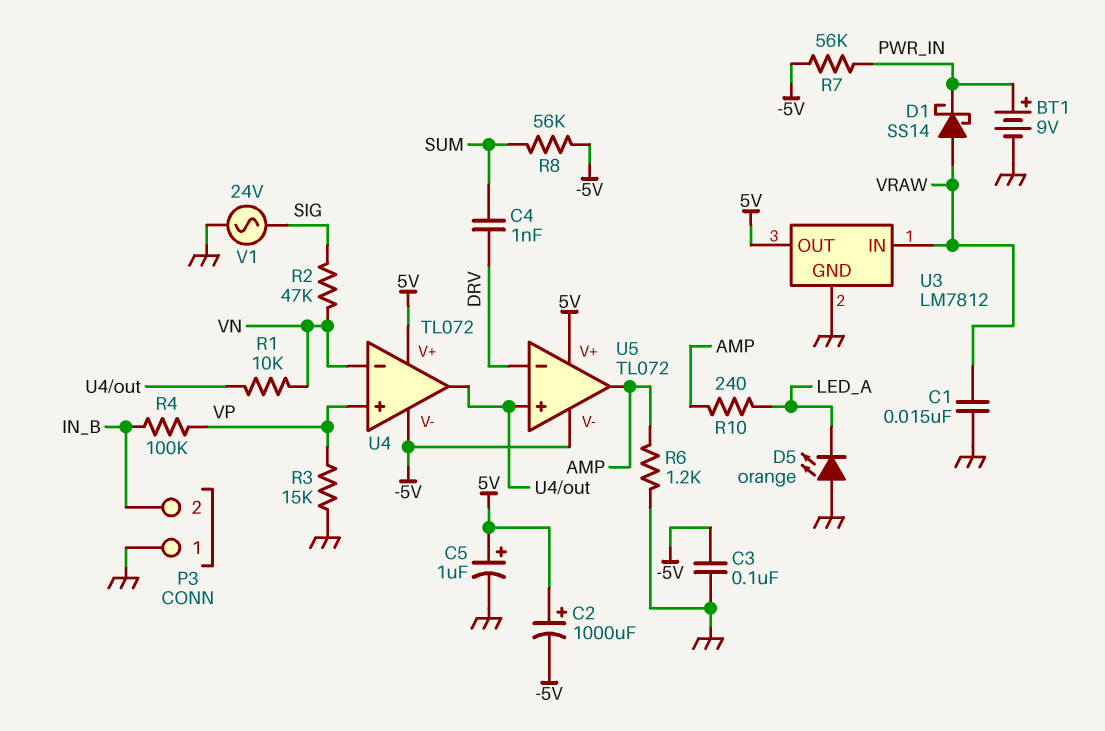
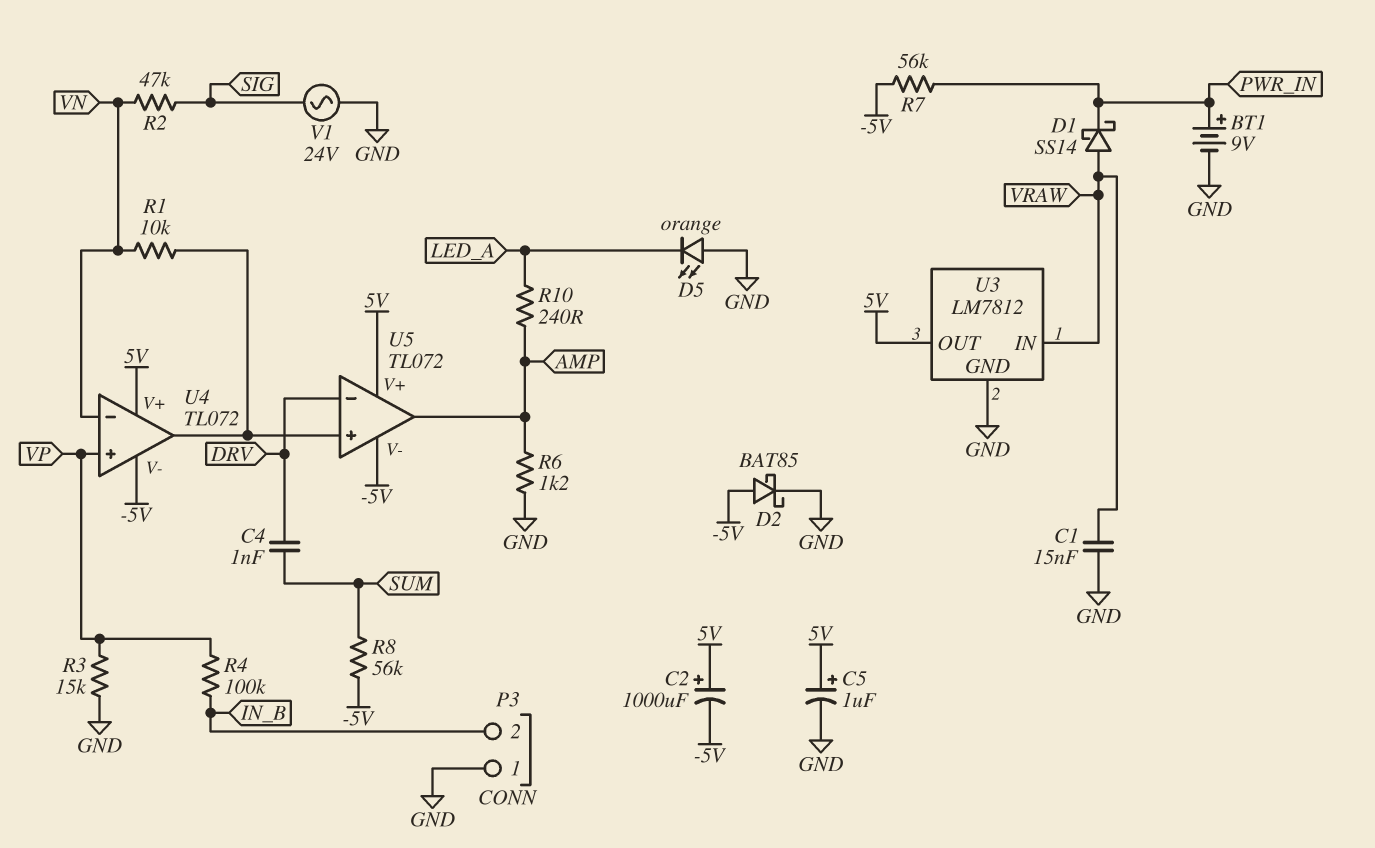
C3: 100nF (-5V, GND) -> none
D2: none -> schottky BAT85 (A -5V, K GND)

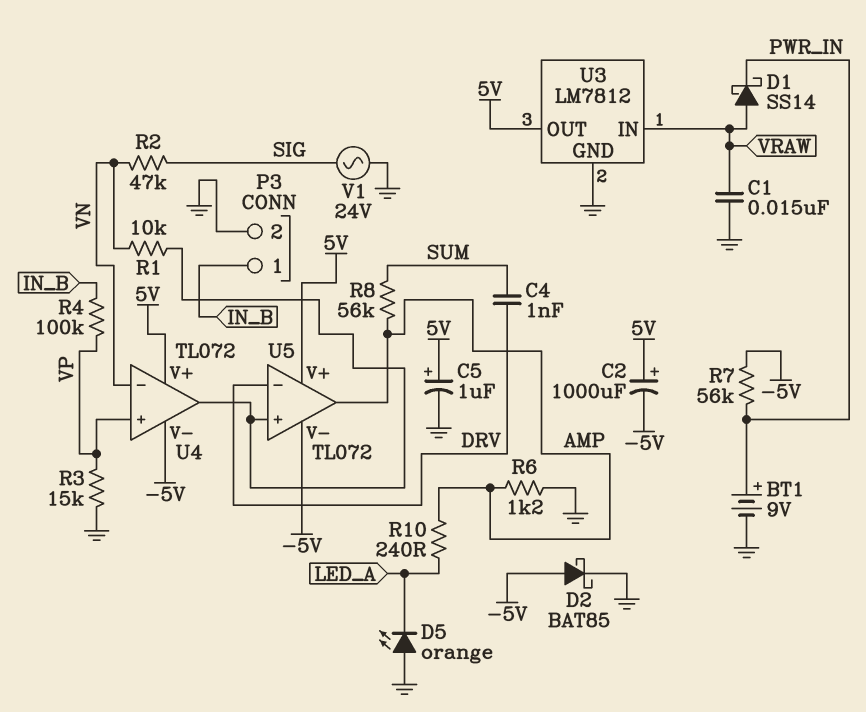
P3 pin 1: GND -> IN_B
P3 pin 2: IN_B -> GND
R8: 56k (-5V, SUM) -> 56k (AMP, SUM)

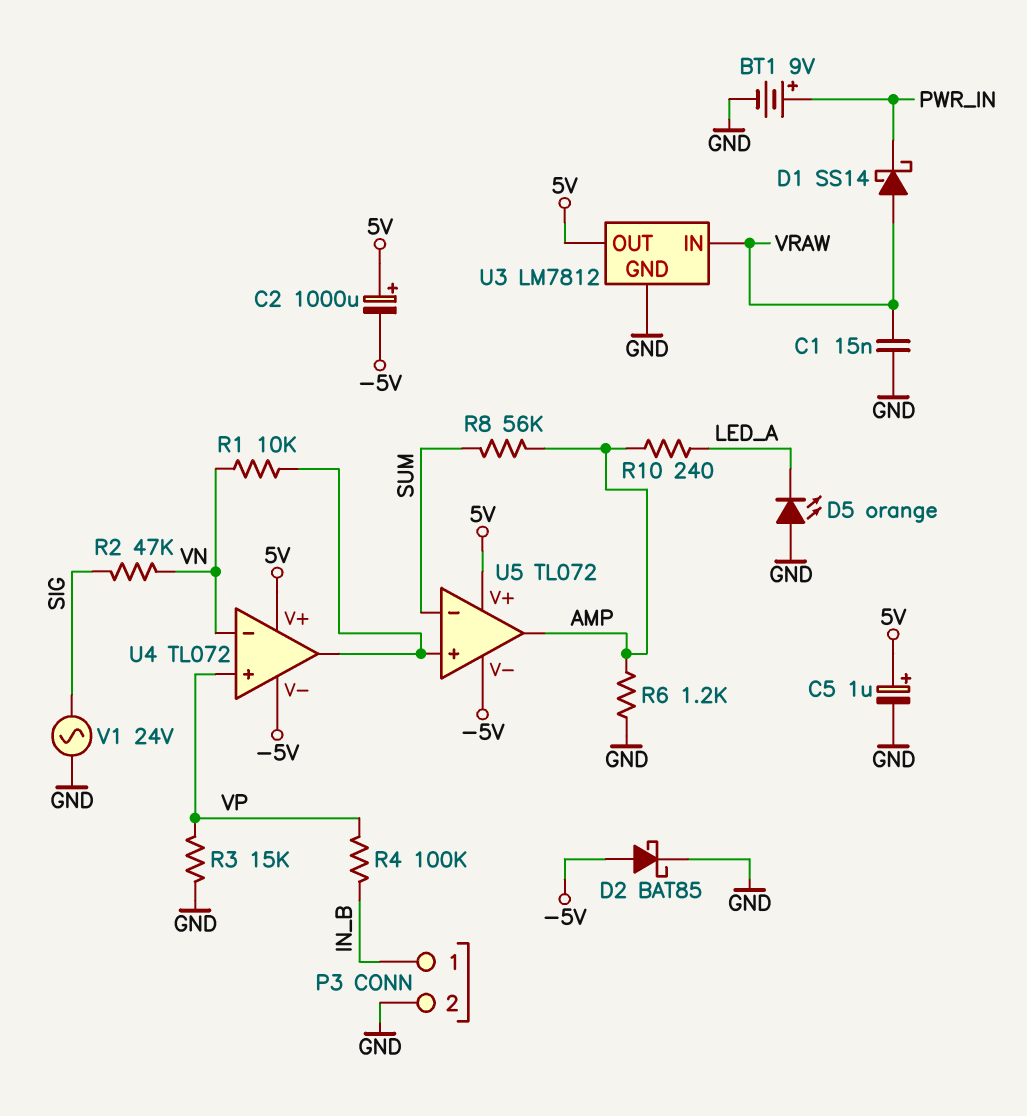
C4: 1nF (DRV, SUM) -> none
R7: 56k (-5V, PWR_IN) -> none
U5 pin in-: DRV -> SUM

